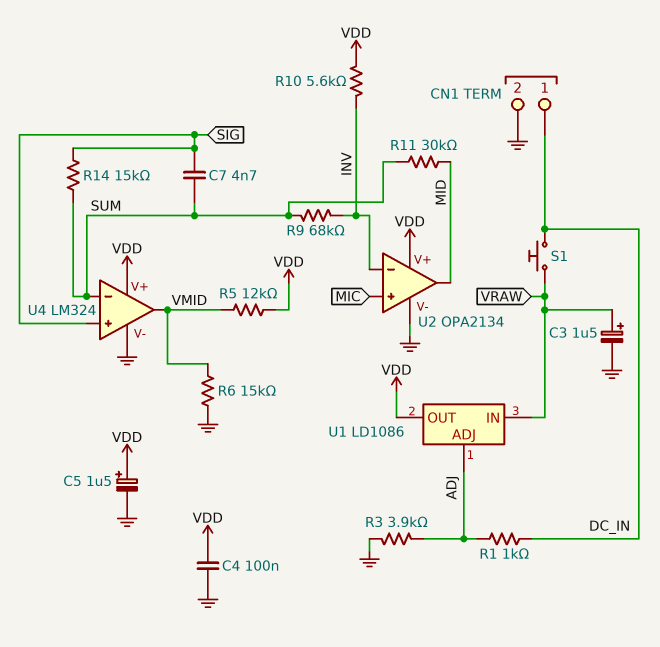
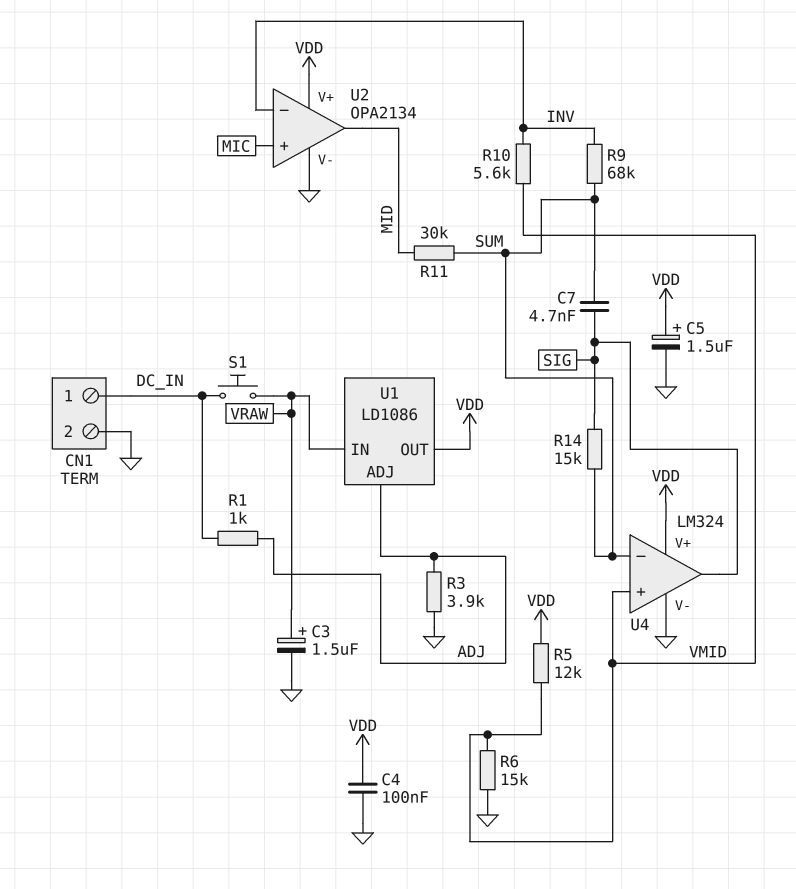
R10: 5.6k (INV, VDD) -> 5.6k (INV, VMID)
U4 pin in+: SIG -> VMID
U4 pin out: VMID -> SIG

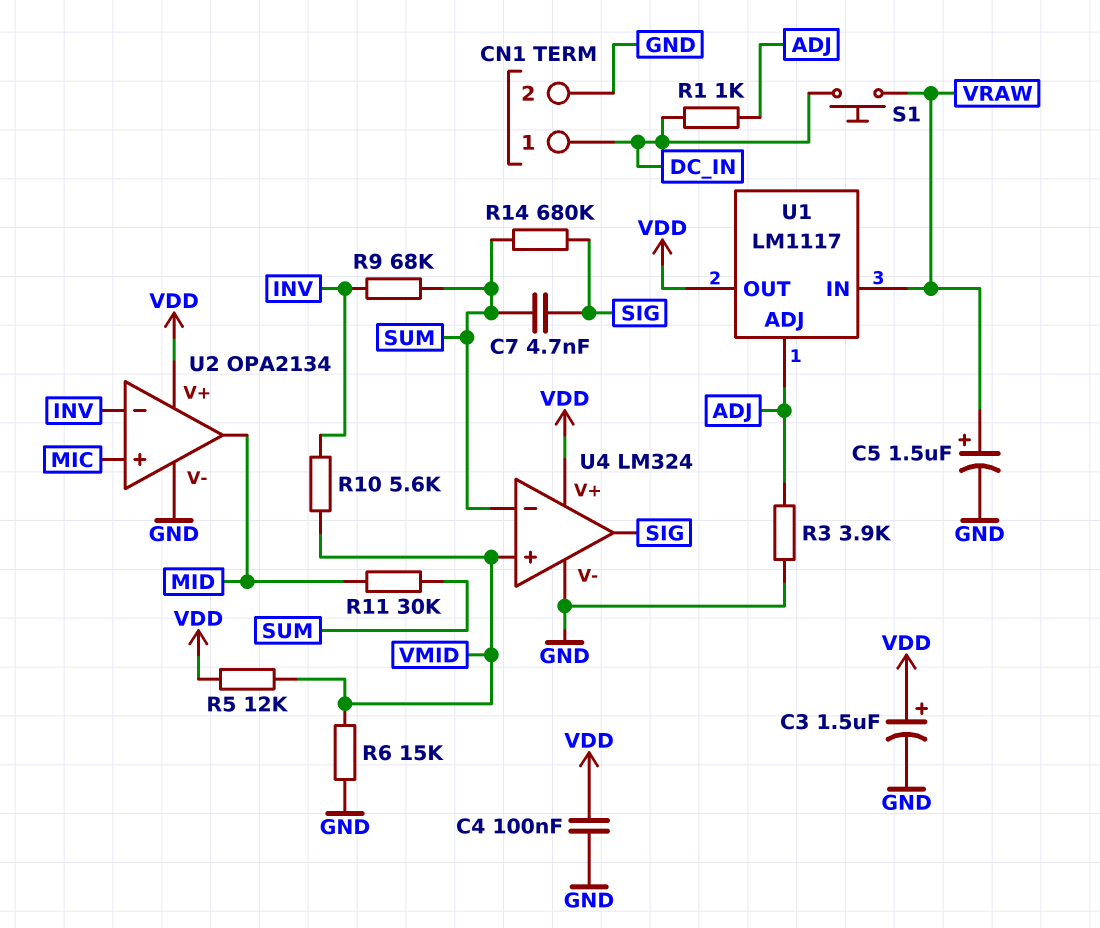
C3: 1.5uF (plus VRAW, minus GND) -> 1.5uF (plus VDD, minus GND)
C5: 1.5uF (plus VDD, minus GND) -> 1.5uF (plus VRAW, minus GND)
R14: 15k (SIG, SUM) -> 680k (SIG, SUM)
U1: LD1086 -> LM1117

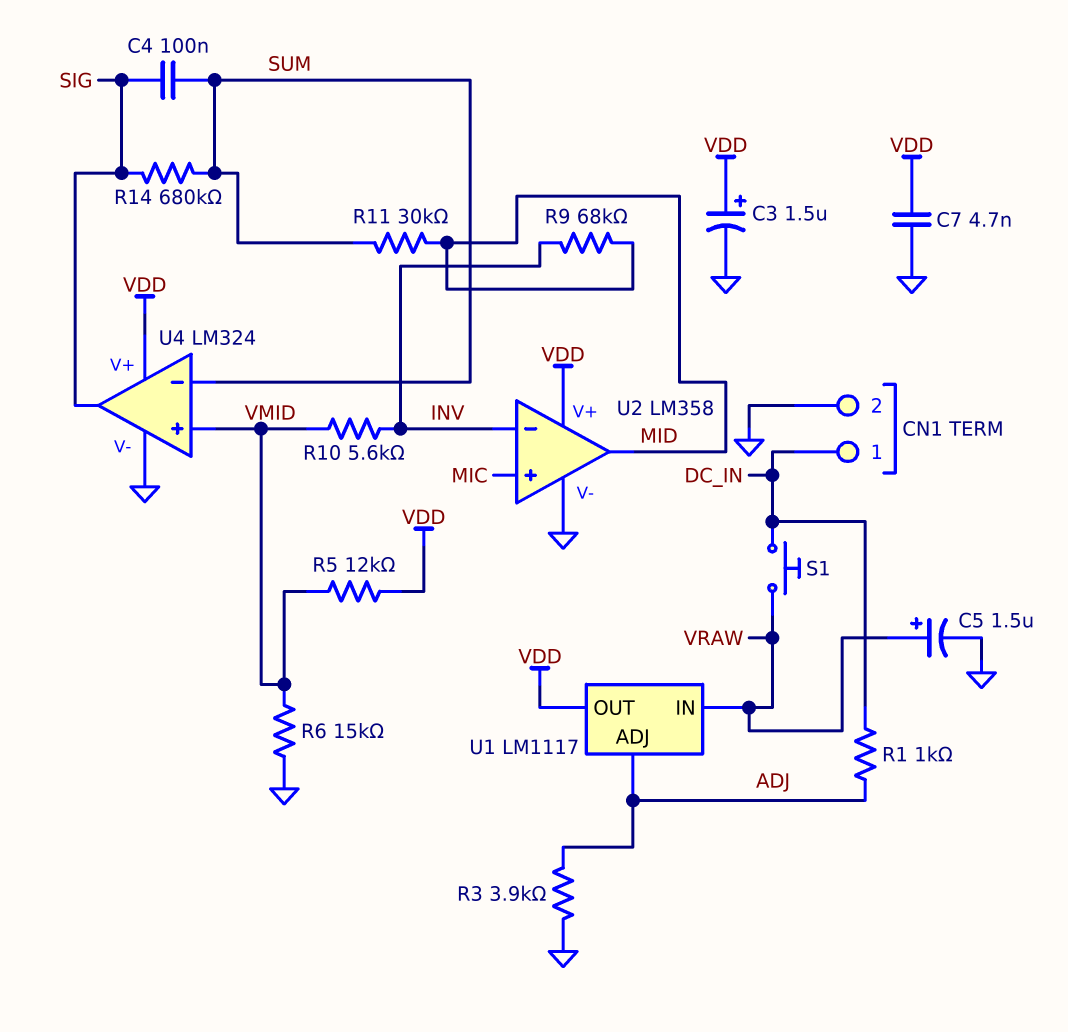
C4: 100nF (GND, VDD) -> 100nF (SIG, SUM)
C7: 4.7nF (SIG, SUM) -> 4.7nF (GND, VDD)
R9: 68k (INV, SUM) -> 68k (INV, MID)
U2: OPA2134 -> LM358

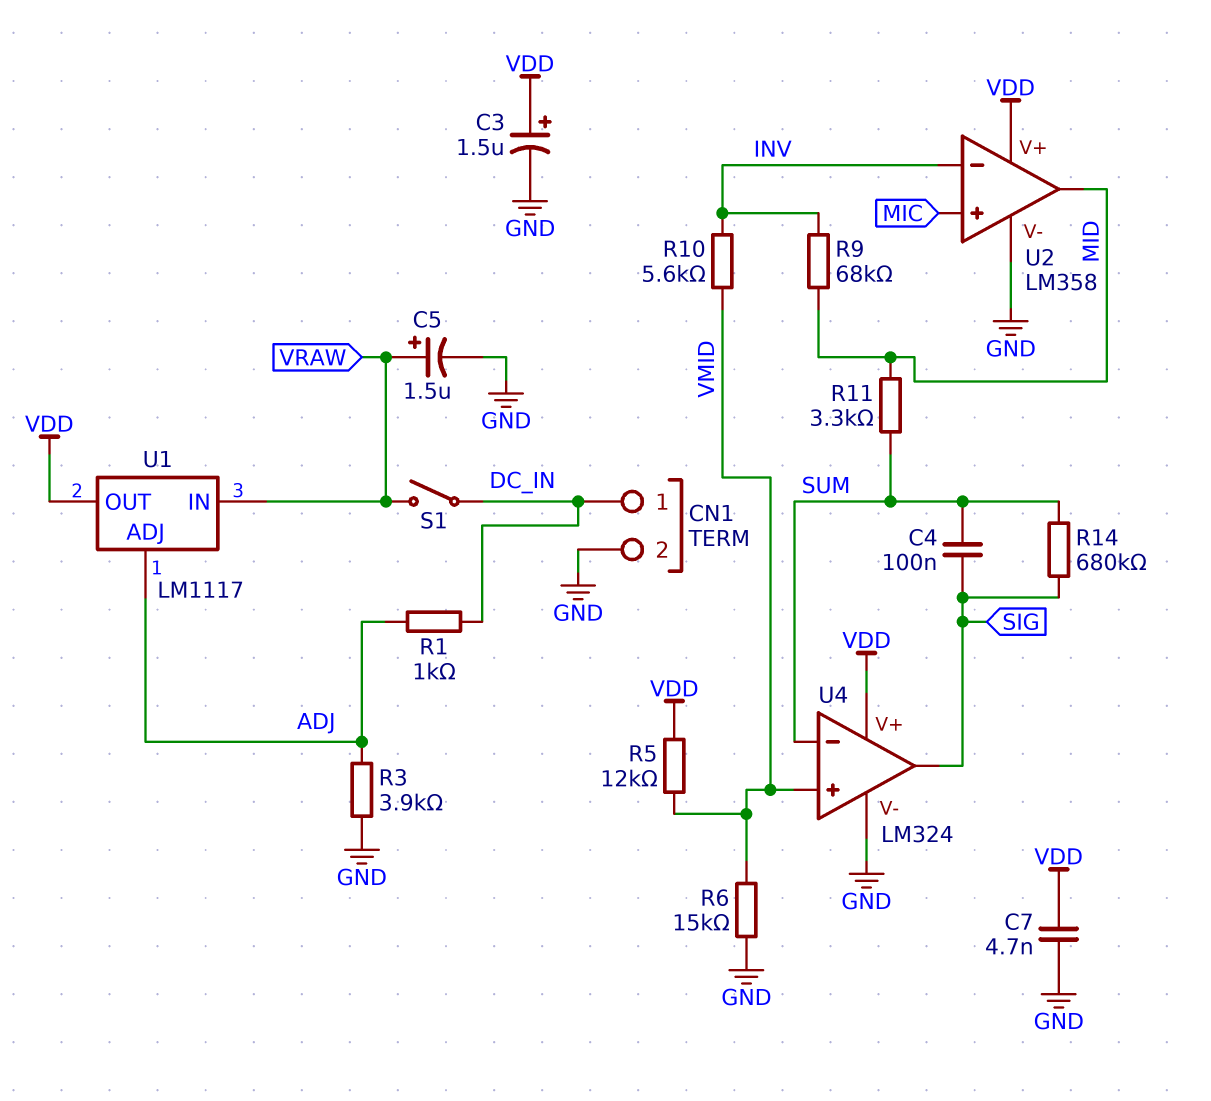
R11: 30k (MID, SUM) -> 3.3k (MID, SUM)
S1: button (DC_IN, VRAW) -> switch (DC_IN, VRAW)

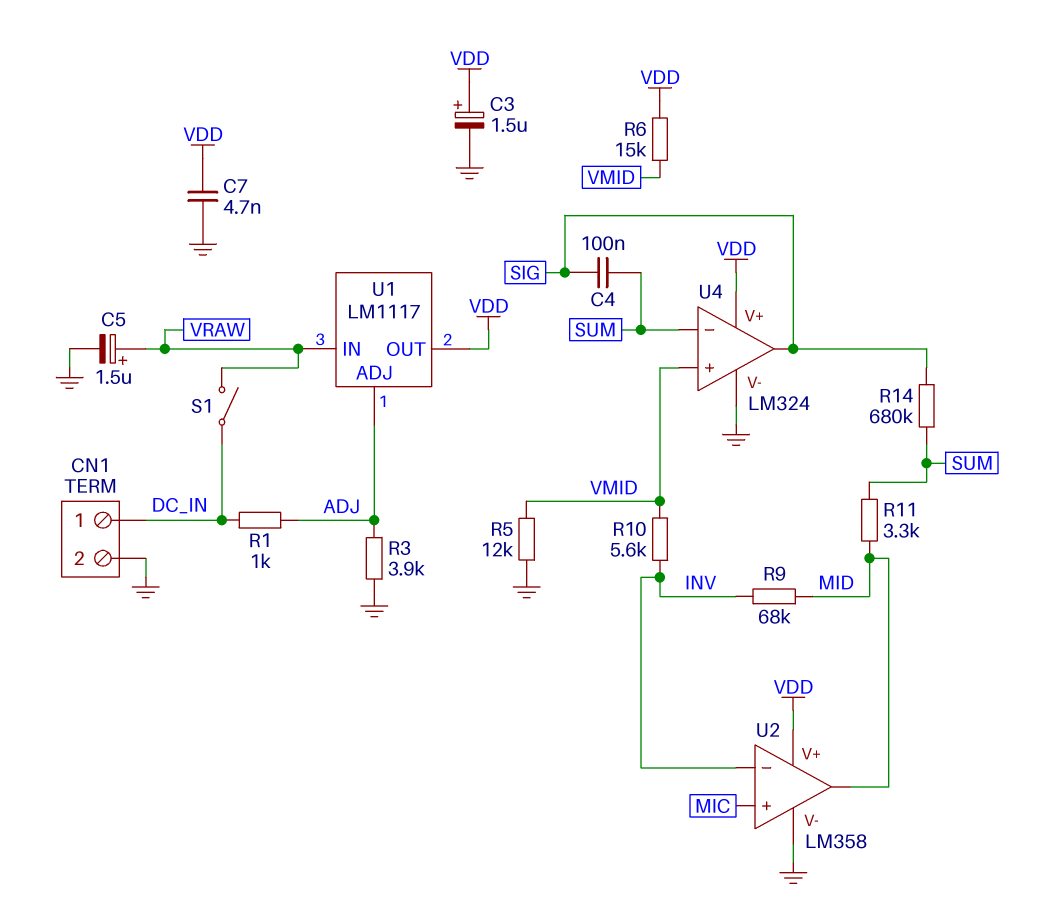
R5: 12k (VDD, VMID) -> 12k (GND, VMID)
R6: 15k (GND, VMID) -> 15k (VDD, VMID)

